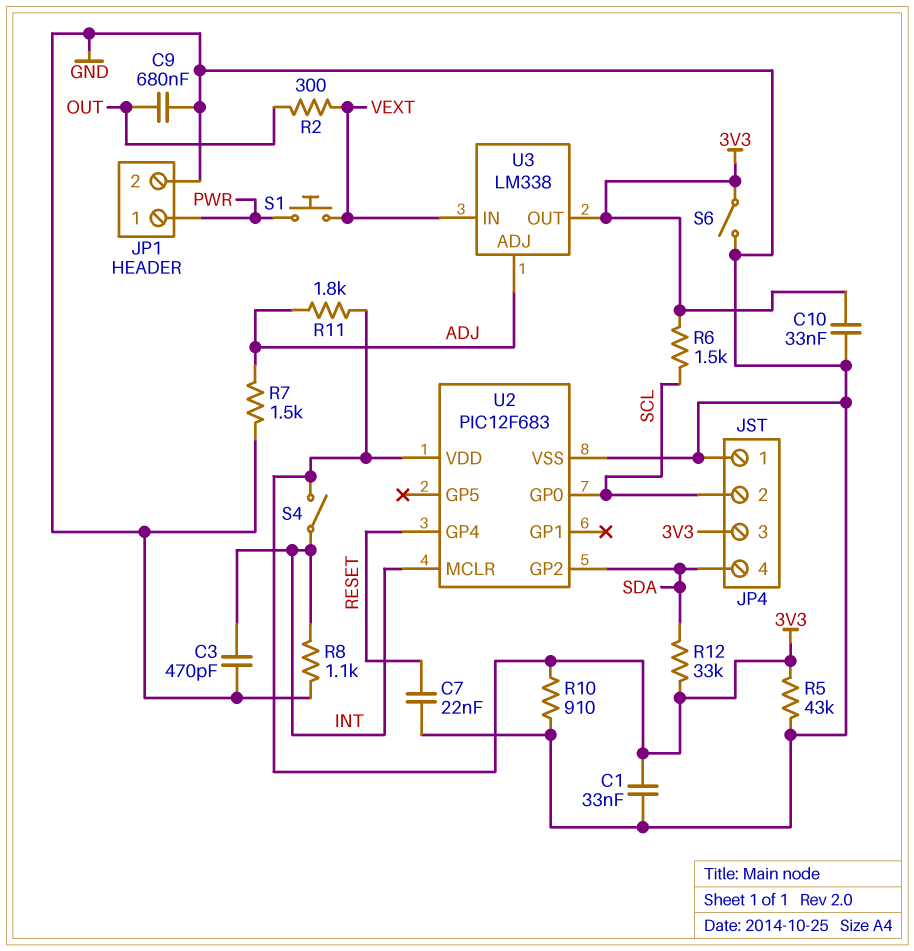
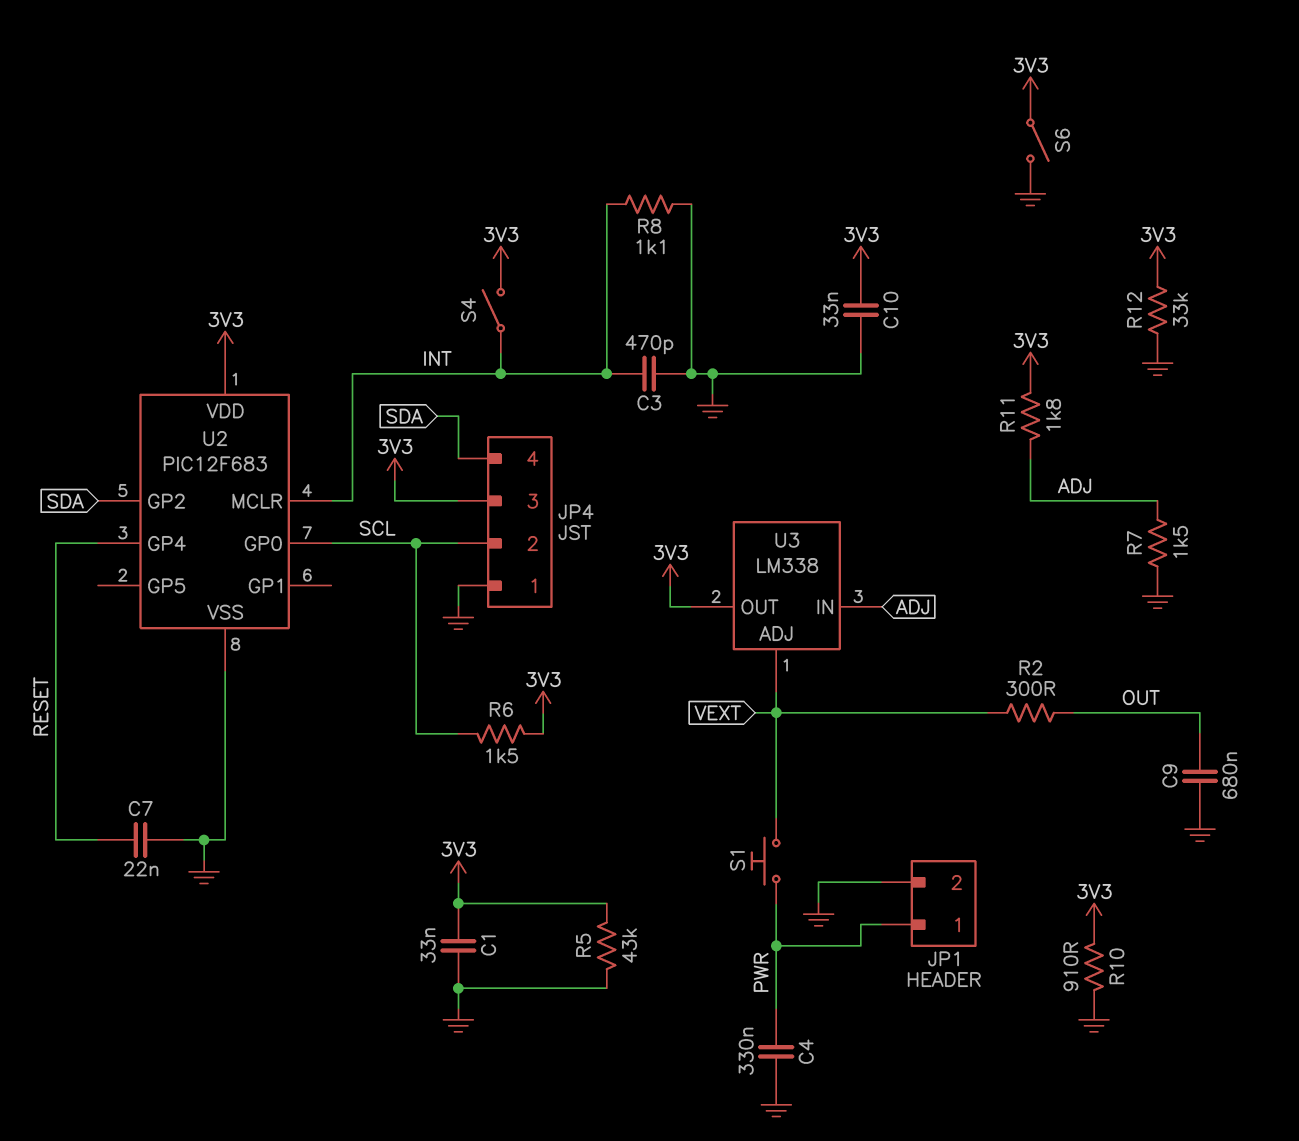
C4: none -> 330nF (GND, PWR)
R12: 33k (3V3, SDA) -> 33k (3V3, GND)
U3 pin ADJ: ADJ -> VEXT
U3 pin IN: VEXT -> ADJ

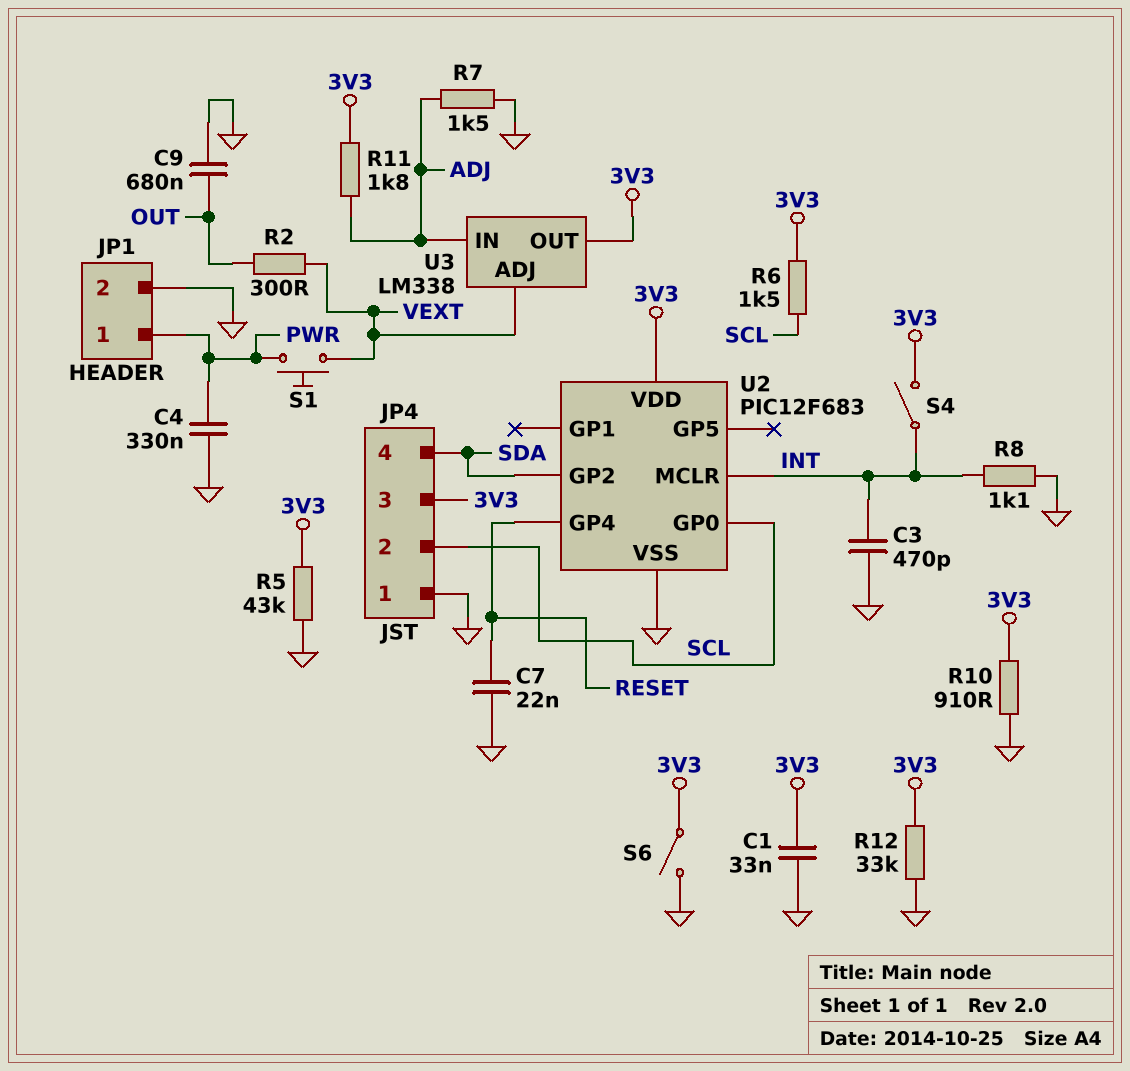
C10: 33nF (3V3, GND) -> none

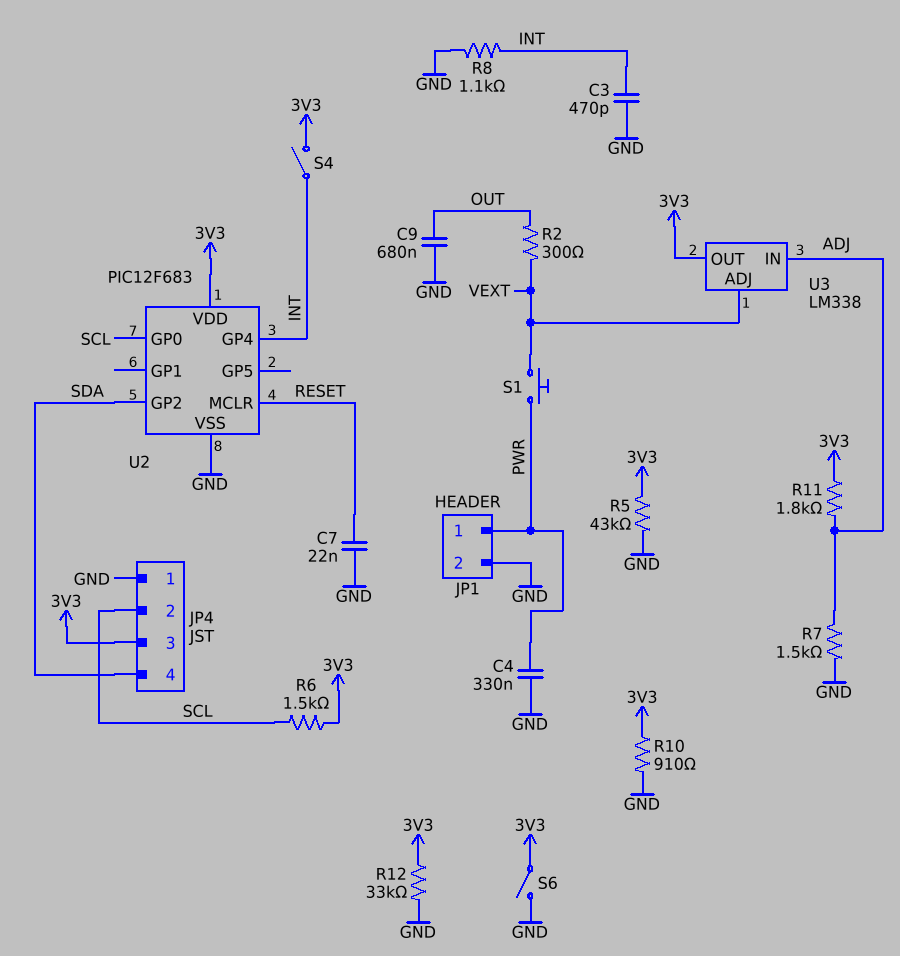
C1: 33nF (3V3, GND) -> none
U2 pin GP4: RESET -> INT
U2 pin MCLR: INT -> RESET

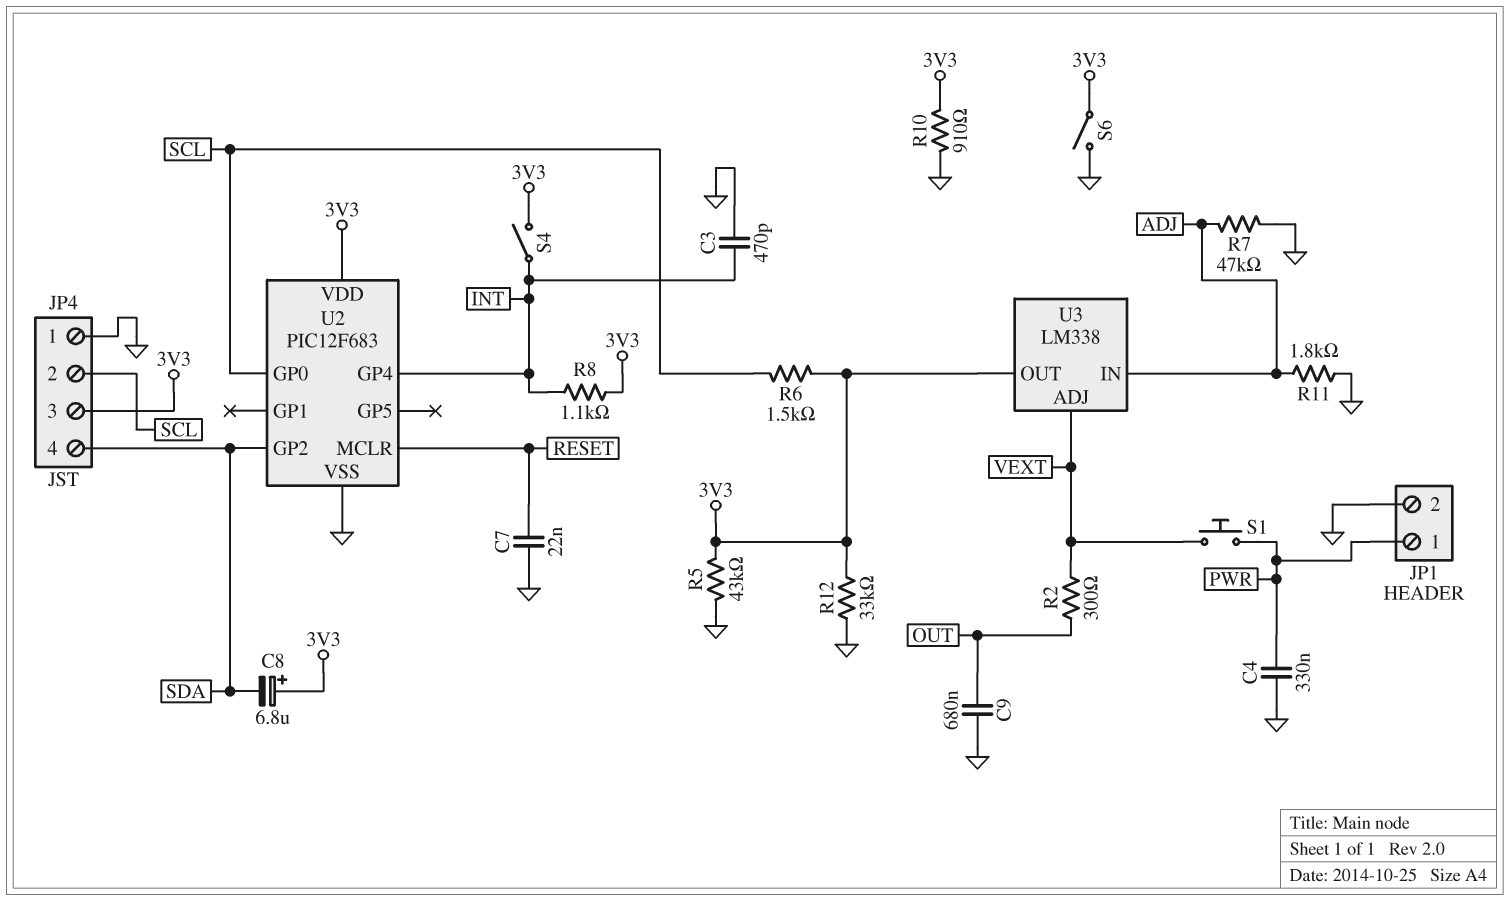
C8: none -> 6.8uF (plus 3V3, minus SDA)
R7: 1.5k (ADJ, GND) -> 47k (ADJ, GND)
R8: 1.1k (GND, INT) -> 1.1k (3V3, INT)
R11: 1.8k (3V3, ADJ) -> 1.8k (ADJ, GND)

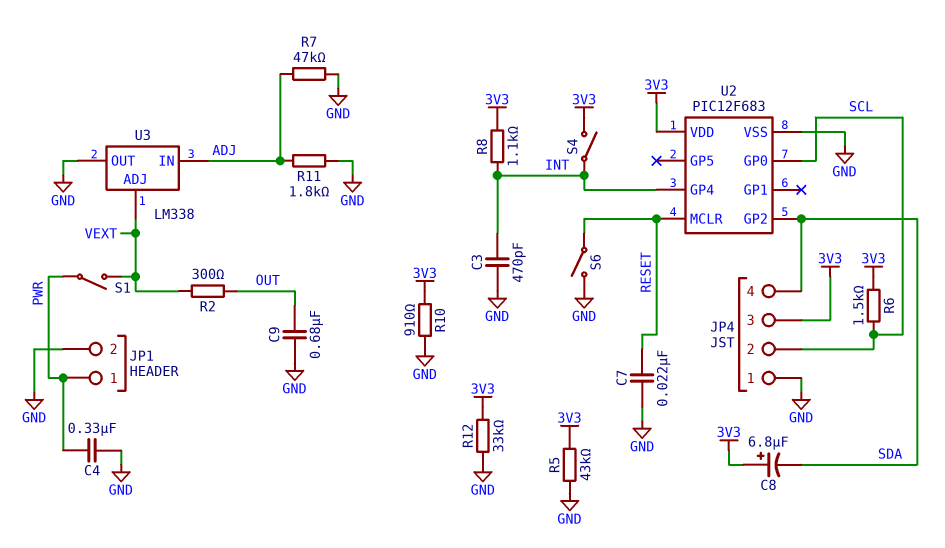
S1: button (PWR, VEXT) -> switch (PWR, VEXT)
S6: switch (3V3, GND) -> switch (GND, RESET)
U3 pin OUT: 3V3 -> GND

